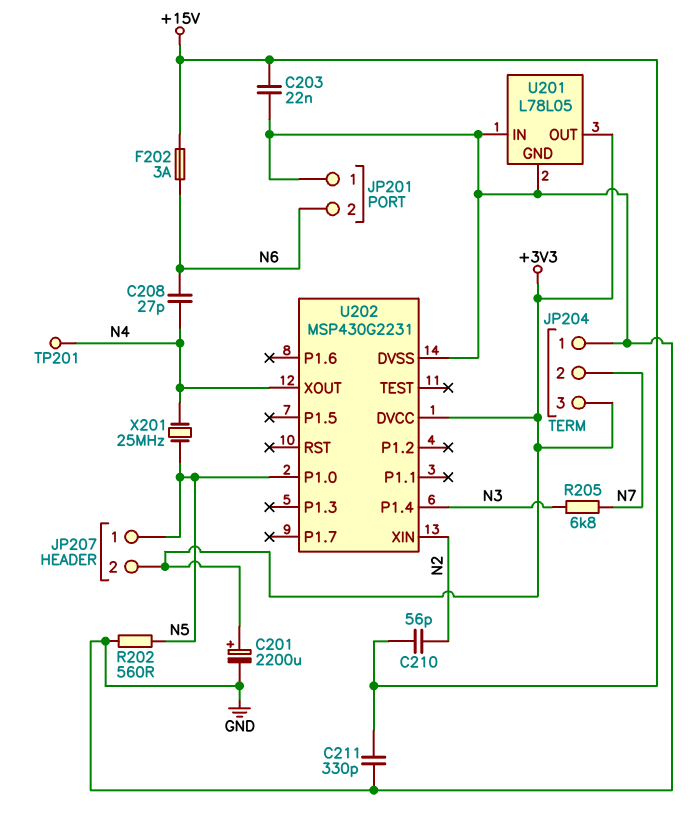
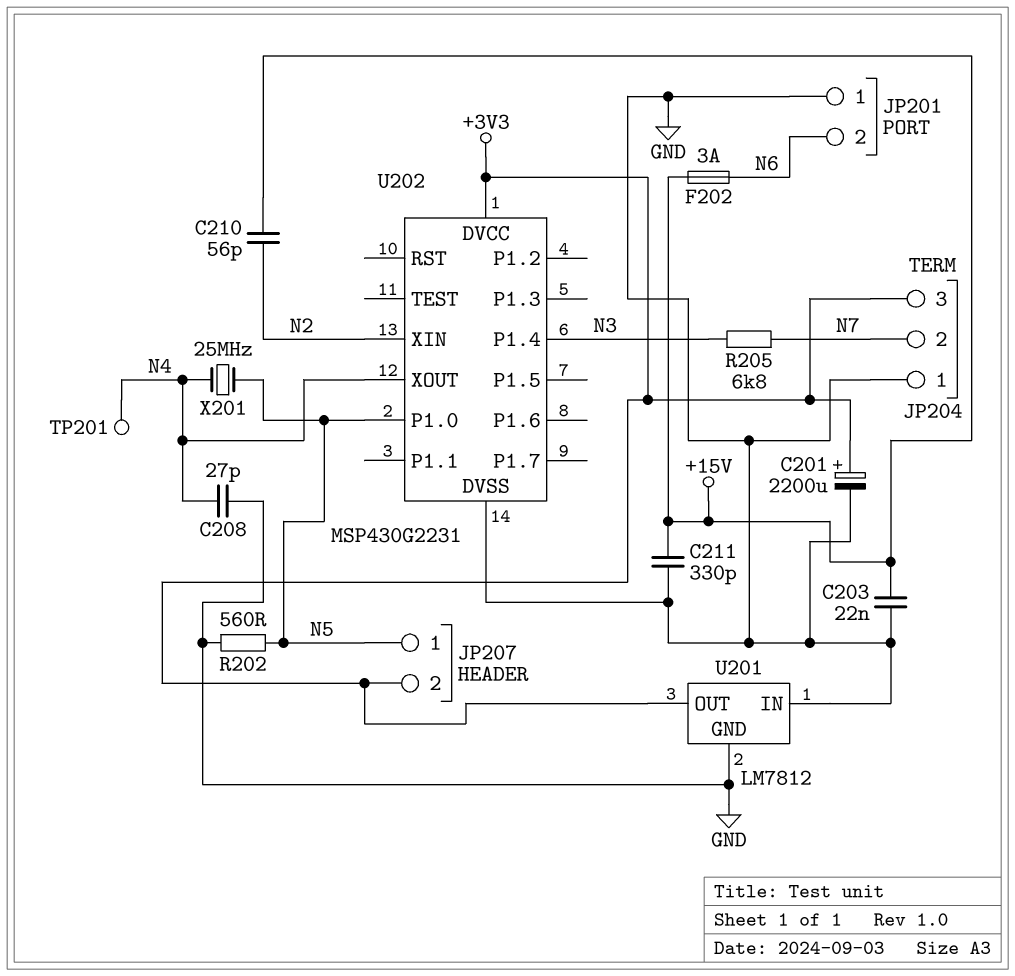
C208: 27pF (N4, N6) -> 27pF (GND, N4)
U201: L78L05 -> LM7812

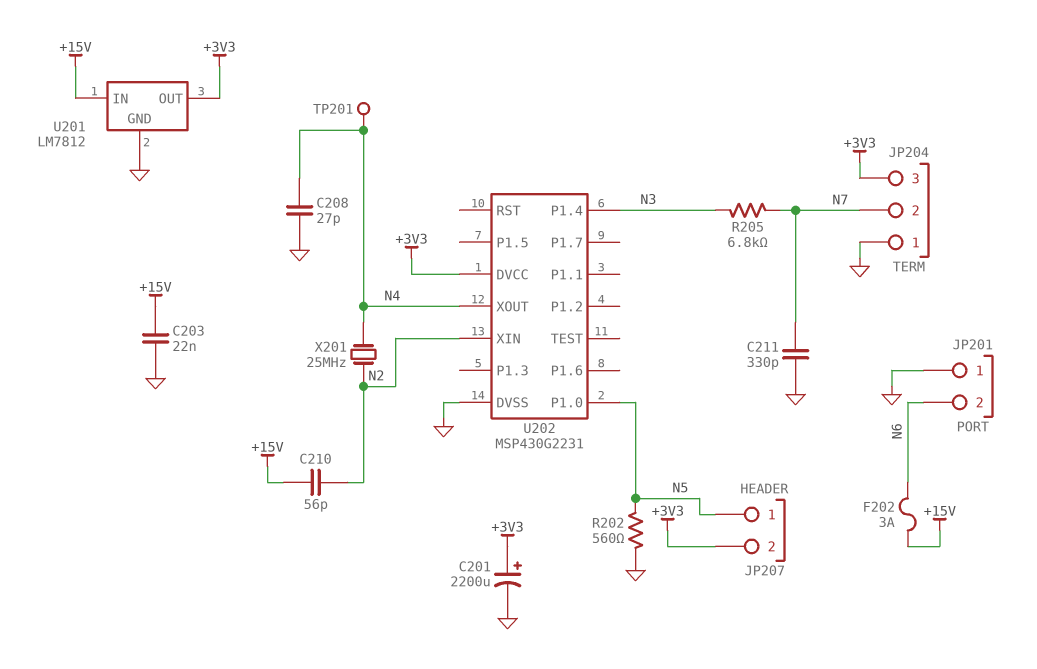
C211: 330pF (+15V, GND) -> 330pF (GND, N7)
U201 pin IN: GND -> +15V
X201: 25MHz (N4, N5) -> 25MHz (N2, N4)

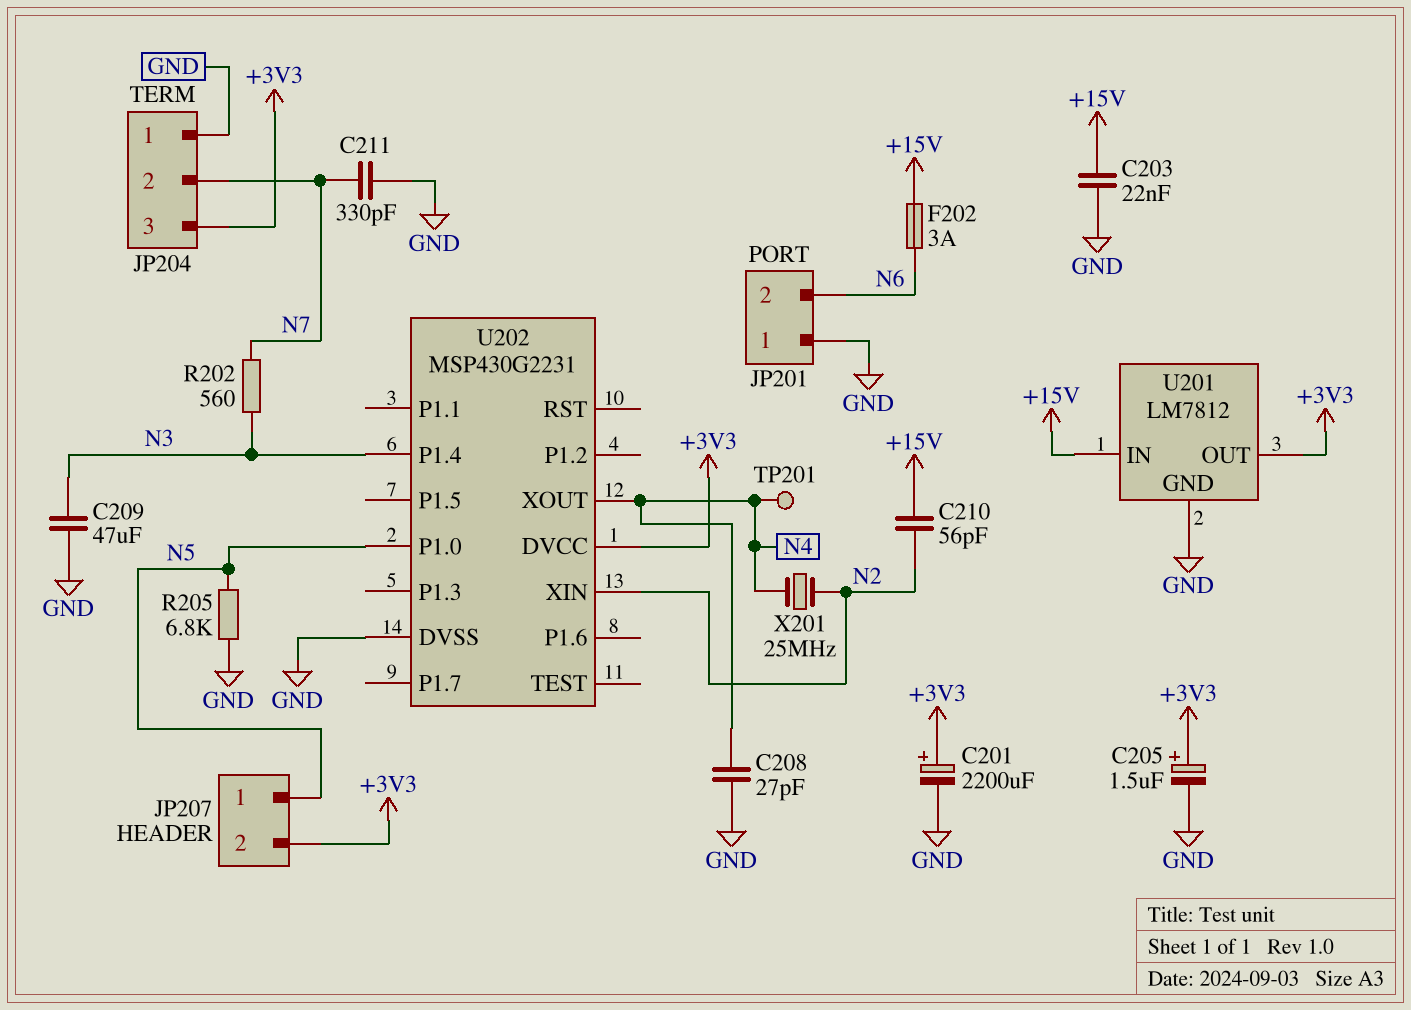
C205: none -> 1.5uF (plus +3V3, minus GND)
C209: none -> 47uF (GND, N3)
R202: 560 (GND, N5) -> 560 (N3, N7)
R205: 6.8k (N3, N7) -> 6.8k (GND, N5)

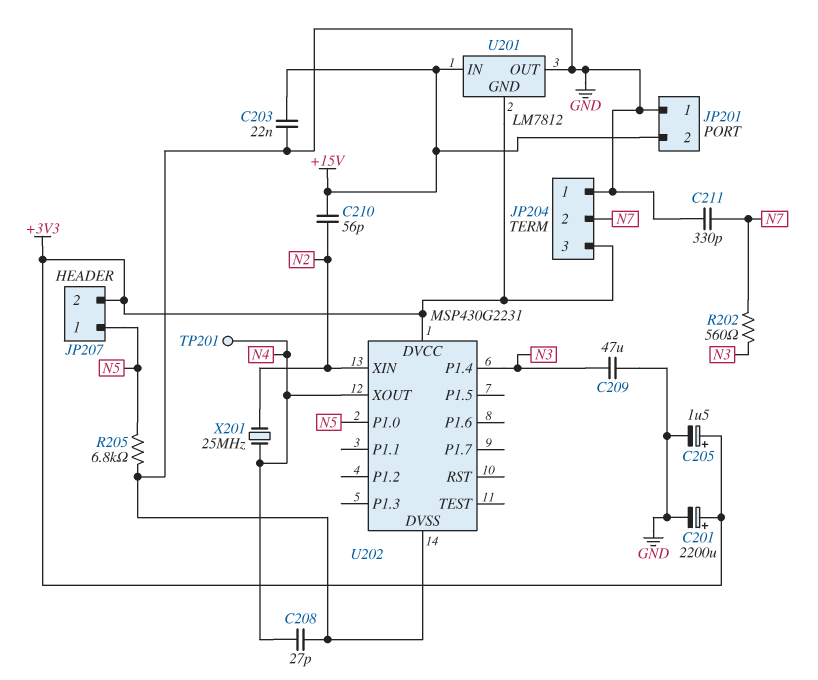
F202: 3A (+15V, N6) -> none
JP201 pin 2: N6 -> +15V
U201 pin GND: GND -> +3V3
U201 pin OUT: +3V3 -> GND

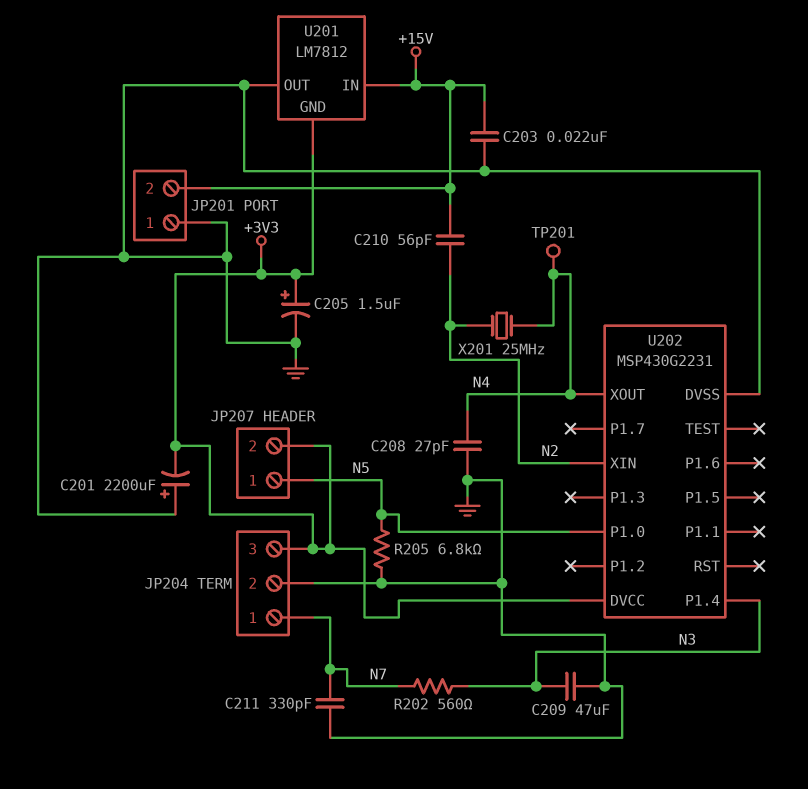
C201: 2200uF (plus +3V3, minus GND) -> 2200uF (plus GND, minus +3V3)
JP204 pin 1: GND -> N7
JP204 pin 2: N7 -> GND

